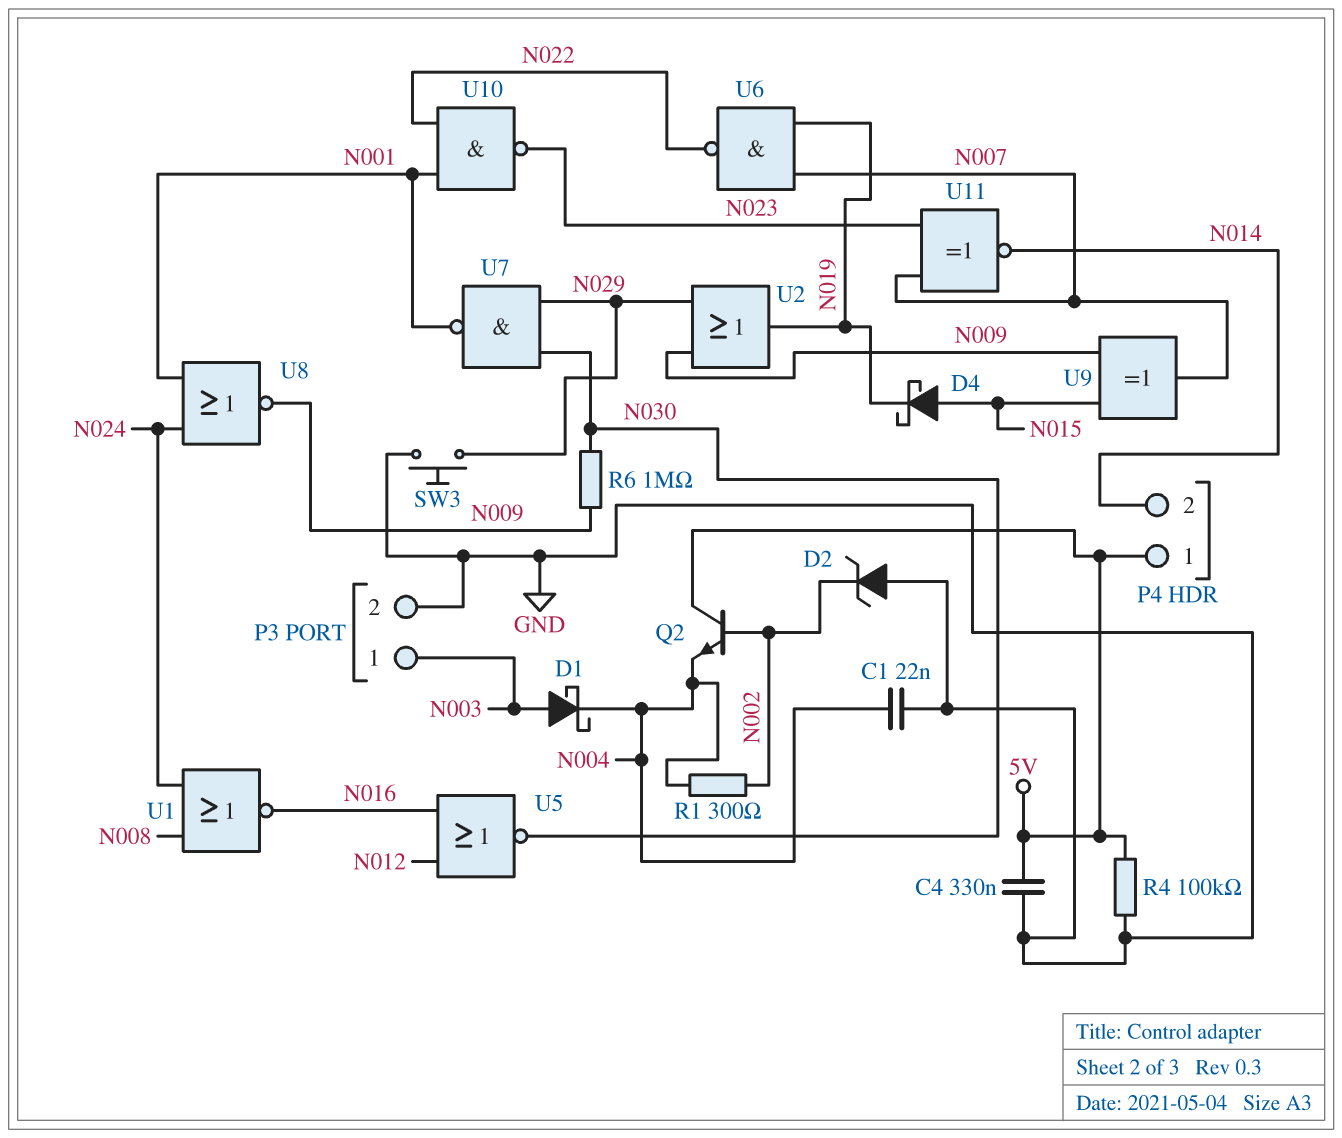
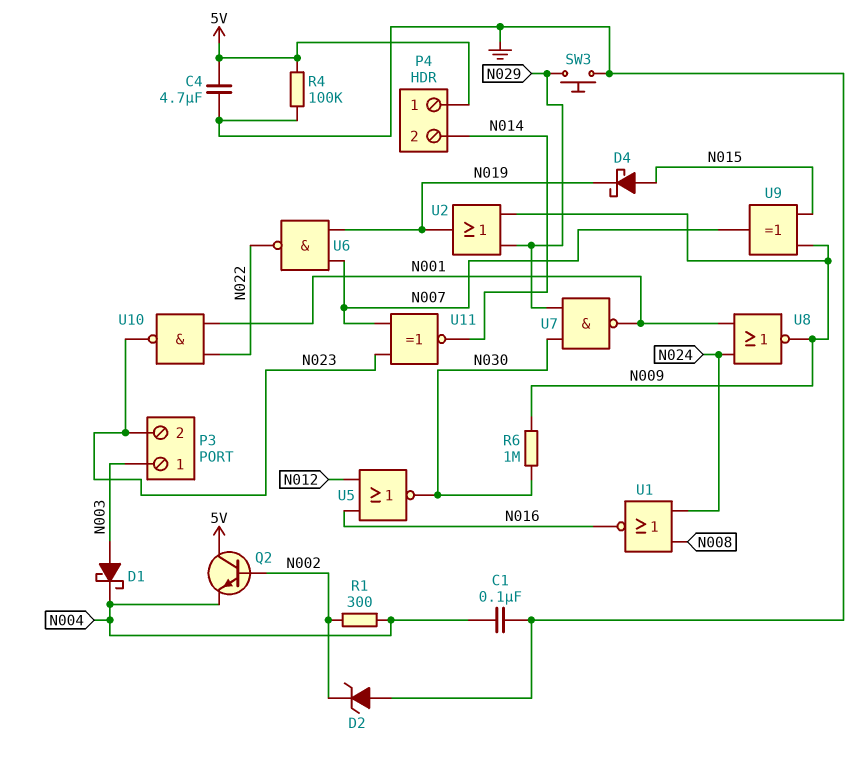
C1: 22nF (GND, N004) -> 100nF (GND, N004)
C4: 330nF (5V, GND) -> 4.7uF (5V, GND)
P3 pin 2: GND -> N023

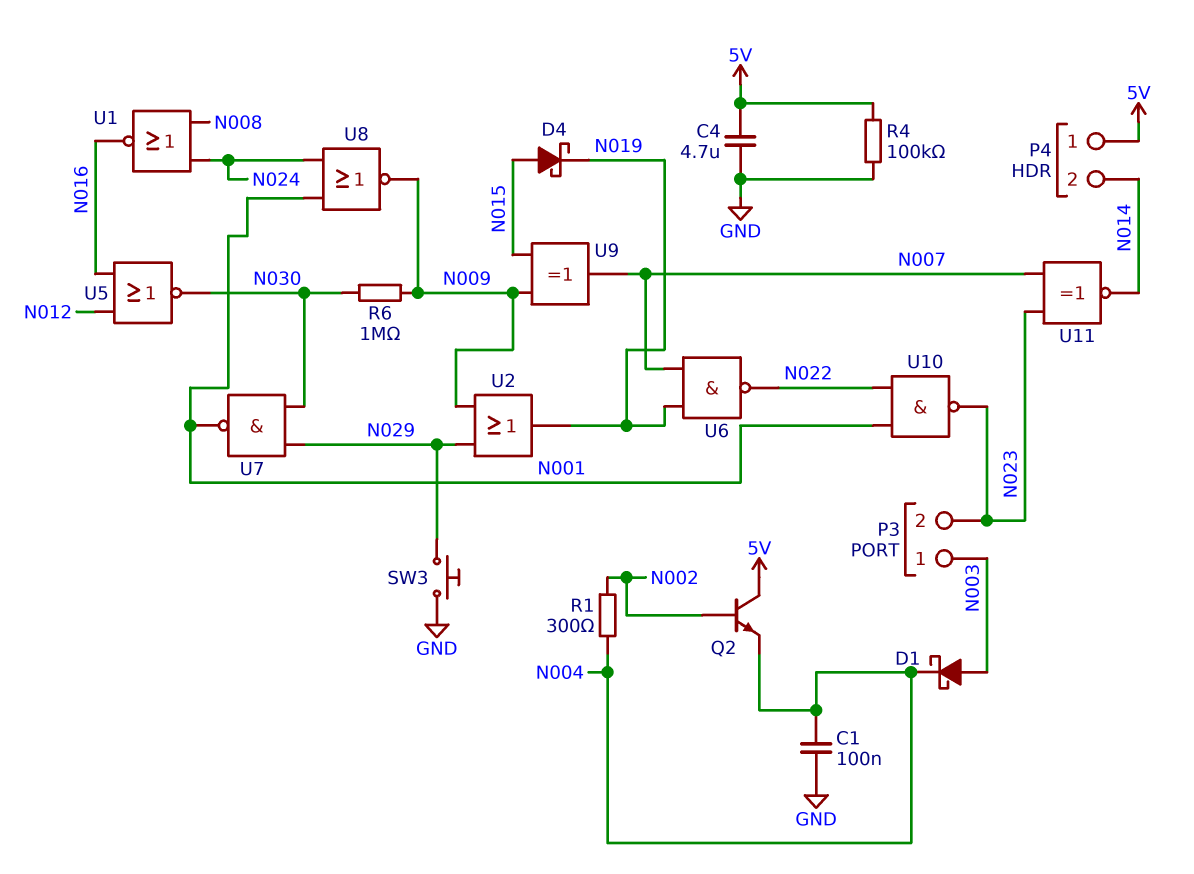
D2: zener (A GND, K N002) -> none

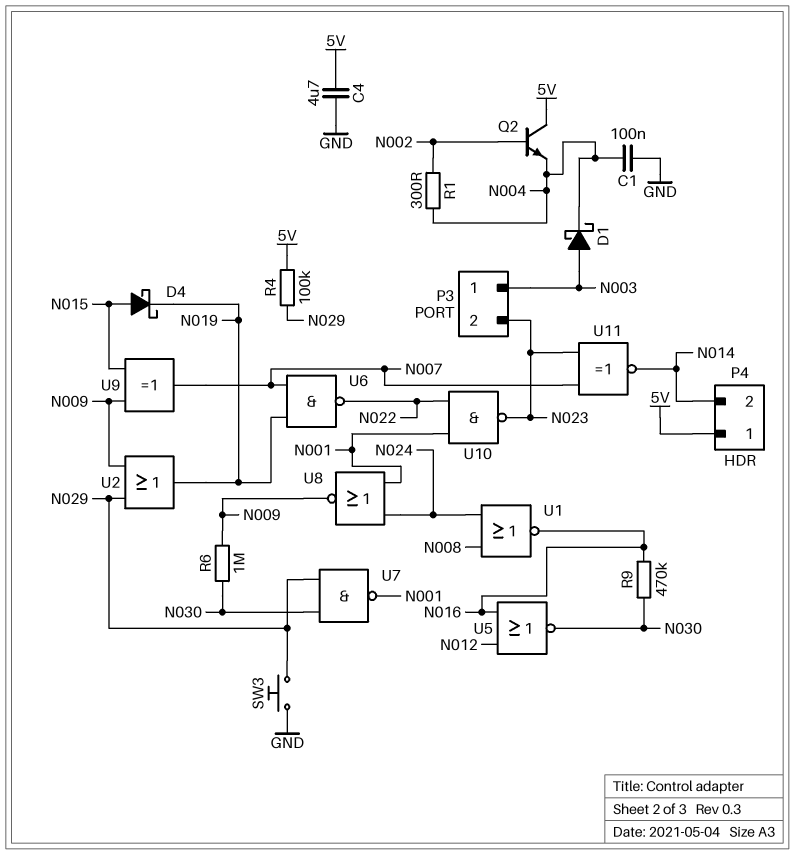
R4: 100k (5V, GND) -> 100k (5V, N029)
R9: none -> 470k (N016, N030)

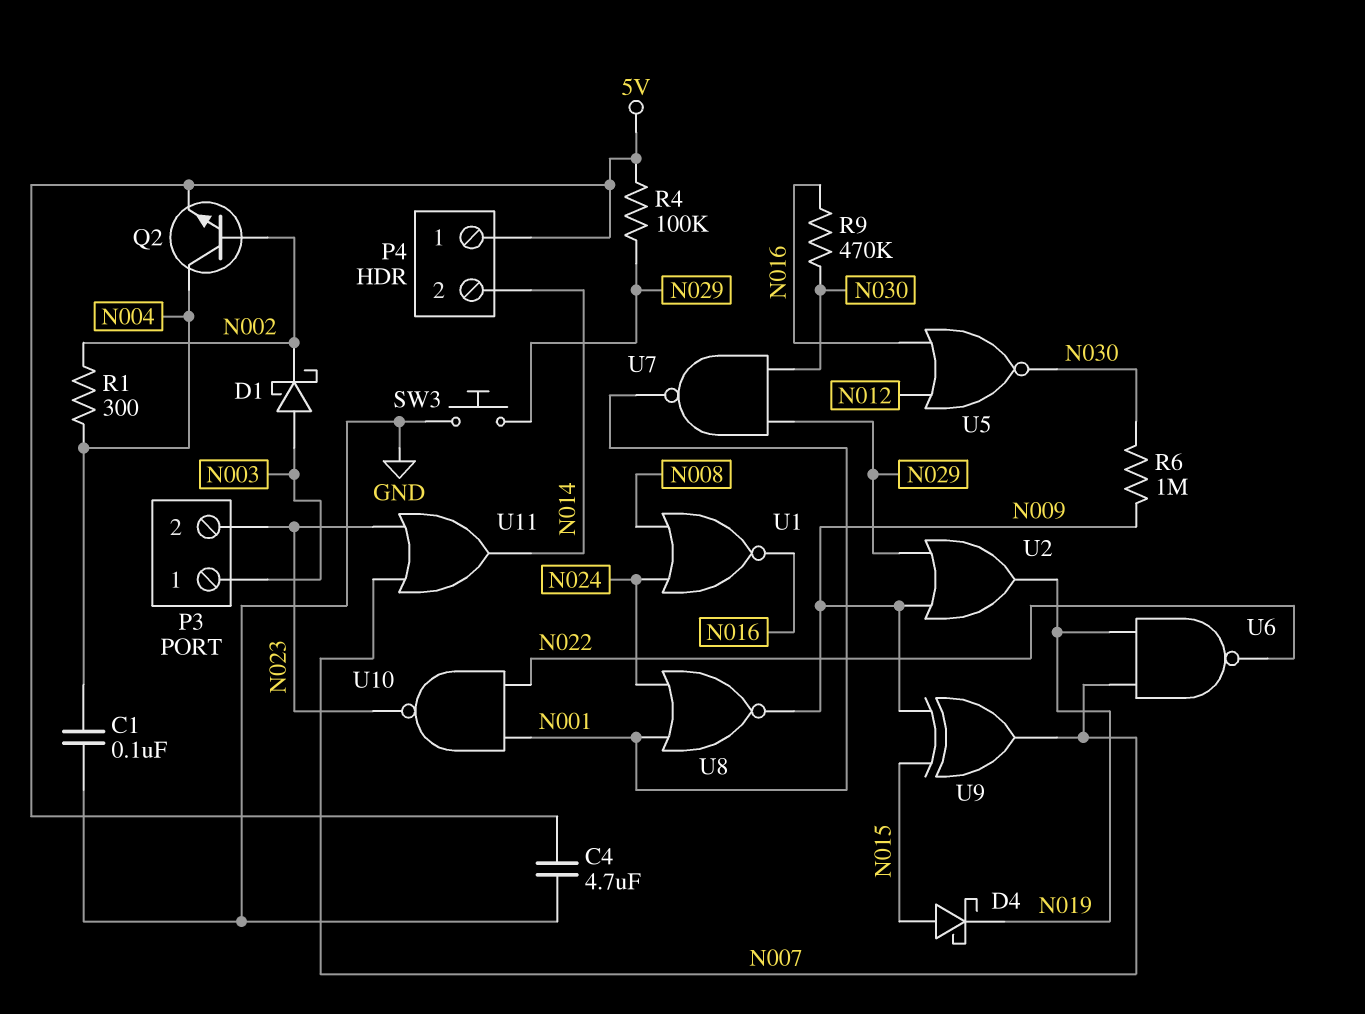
D1: schottky (A N003, K N004) -> schottky (A N003, K N002)
Q2: NPN (B N002, C 5V, E N004) -> NPN (B N002, C N004, E 5V)
U11: XNOR (in N007, in N023, out N014) -> OR (in N007, in N023, out N014)

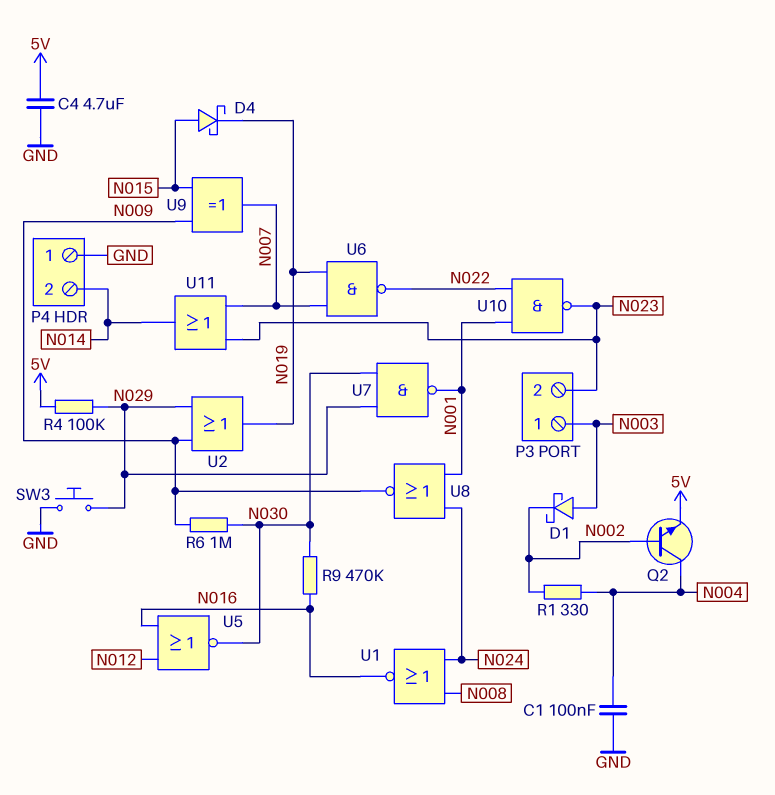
P4 pin 1: 5V -> GND
R1: 300 (N002, N004) -> 330 (N002, N004)

